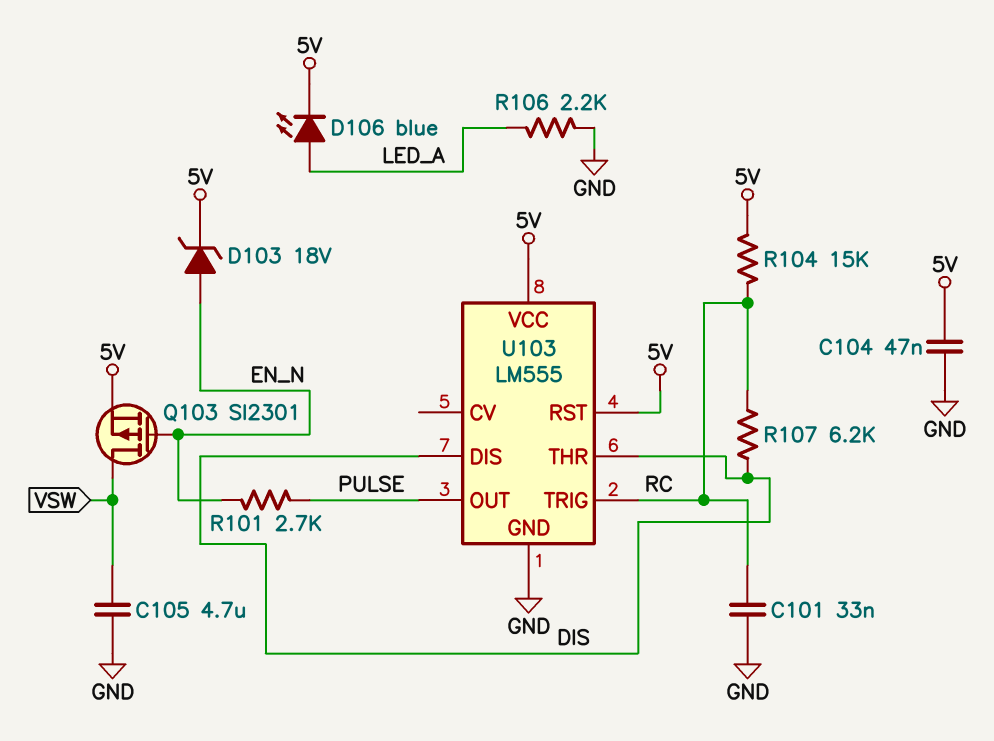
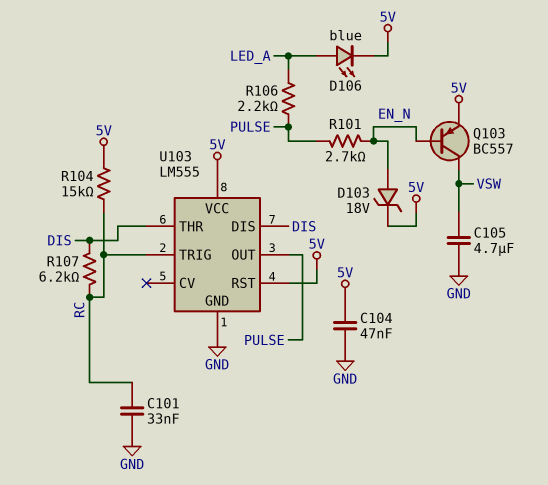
Q103: PMOS SI2301 (G EN_N, D VSW, S 5V) -> PNP BC557 (B EN_N, C VSW, E 5V)
R106: 2.2k (GND, LED_A) -> 2.2k (LED_A, PULSE)

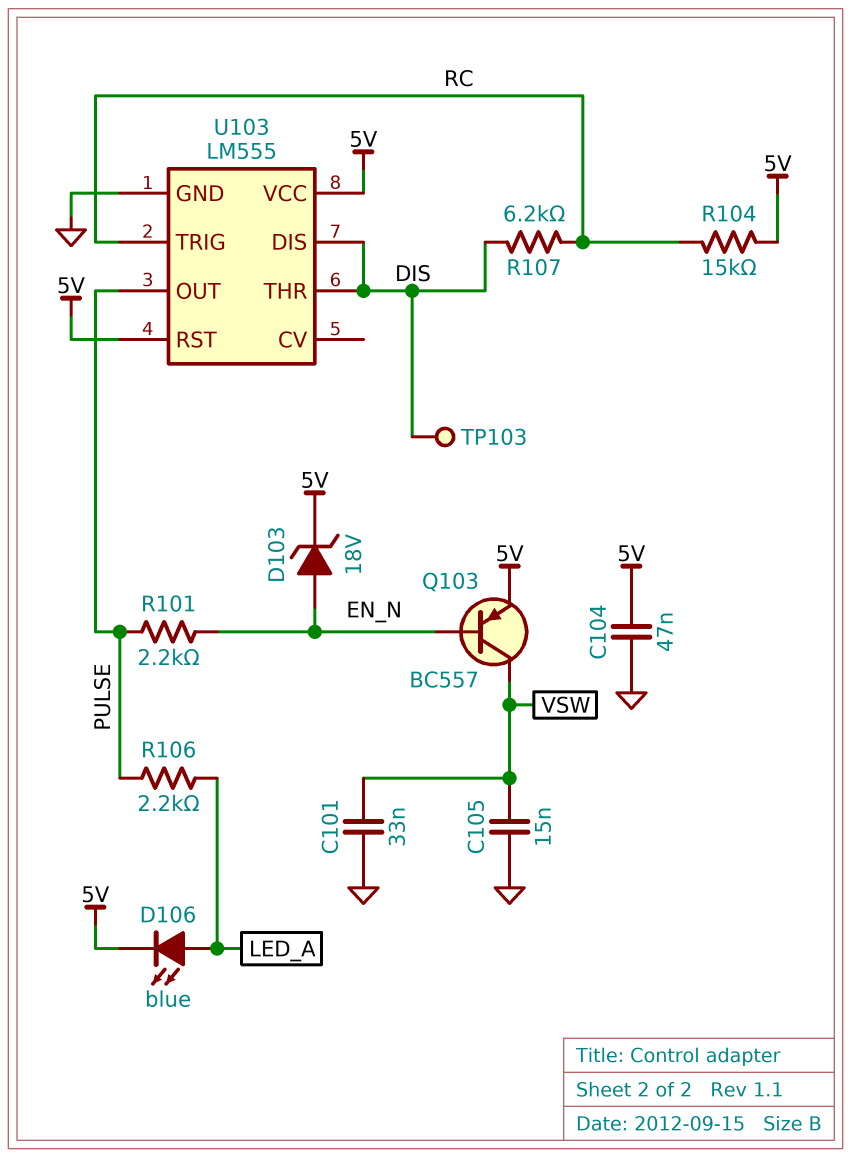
C101: 33nF (GND, RC) -> 33nF (GND, VSW)
C105: 4.7uF (GND, VSW) -> 15nF (GND, VSW)
R101: 2.7k (EN_N, PULSE) -> 2.2k (EN_N, PULSE)
TP103: none -> test point (DIS)

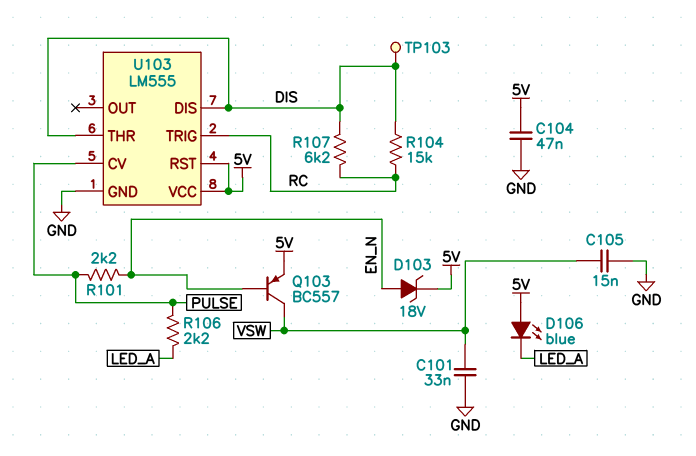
D106: LED blue (A LED_A, K 5V) -> LED blue (A 5V, K LED_A)
R104: 15k (5V, RC) -> 15k (DIS, RC)
U103 pin CV: none -> PULSE
U103 pin OUT: PULSE -> none

